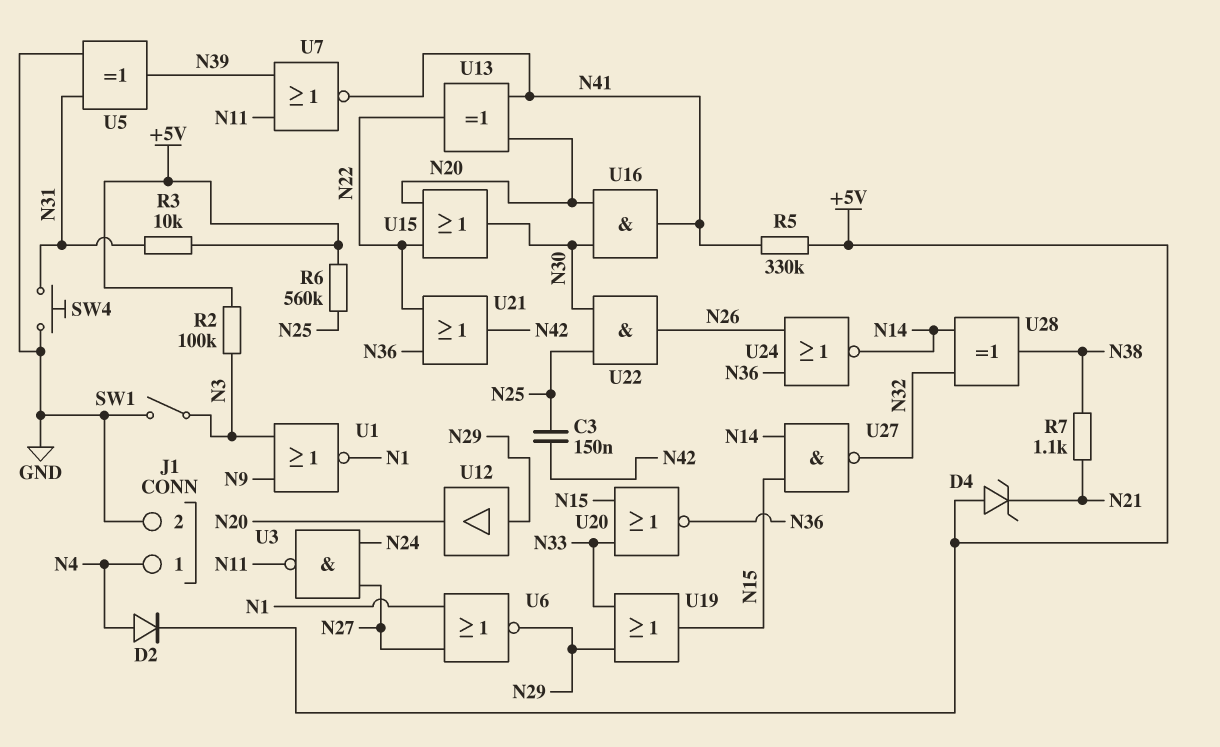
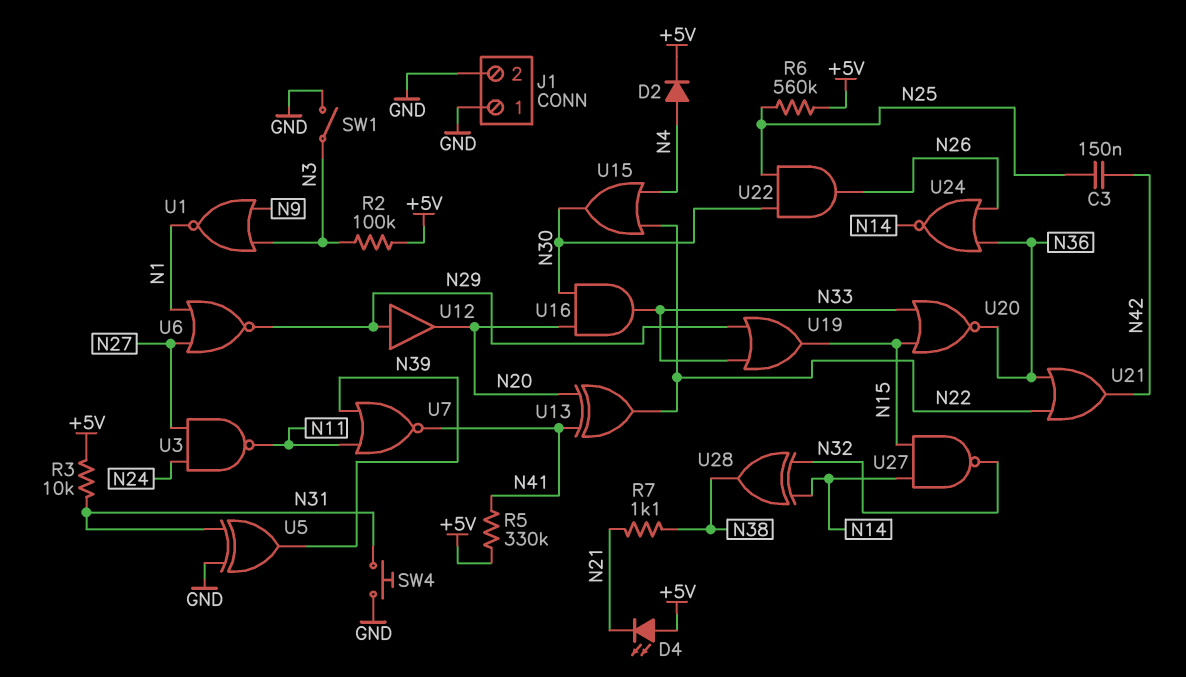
D4: zener (A +5V, K N21) -> LED (A +5V, K N21)
J1 pin 1: N4 -> GND
U15: OR (in N20, in N22, out N30) -> OR (in N4, in N22, out N30)
U16: AND (in N20, in N30, out N41) -> AND (in N20, in N30, out N33)

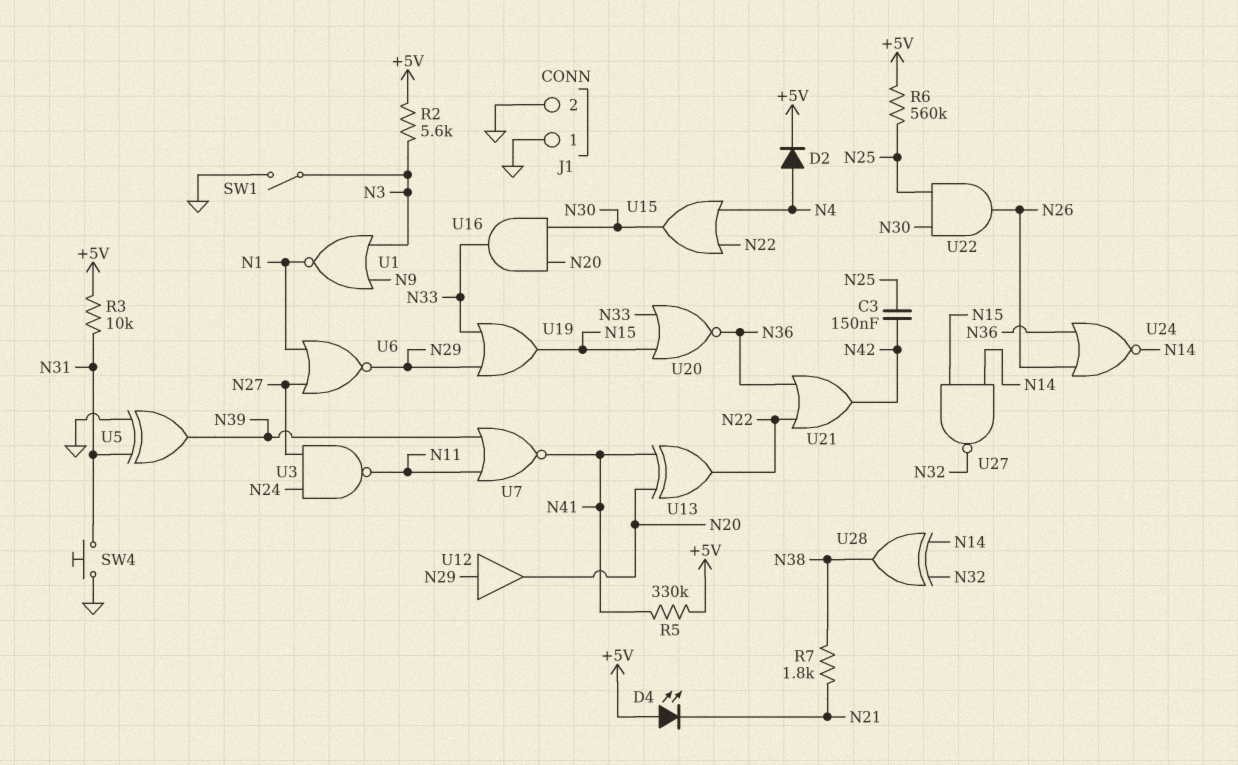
R2: 100k (+5V, N3) -> 5.6k (+5V, N3)
R7: 1.1k (N21, N38) -> 1.8k (N21, N38)

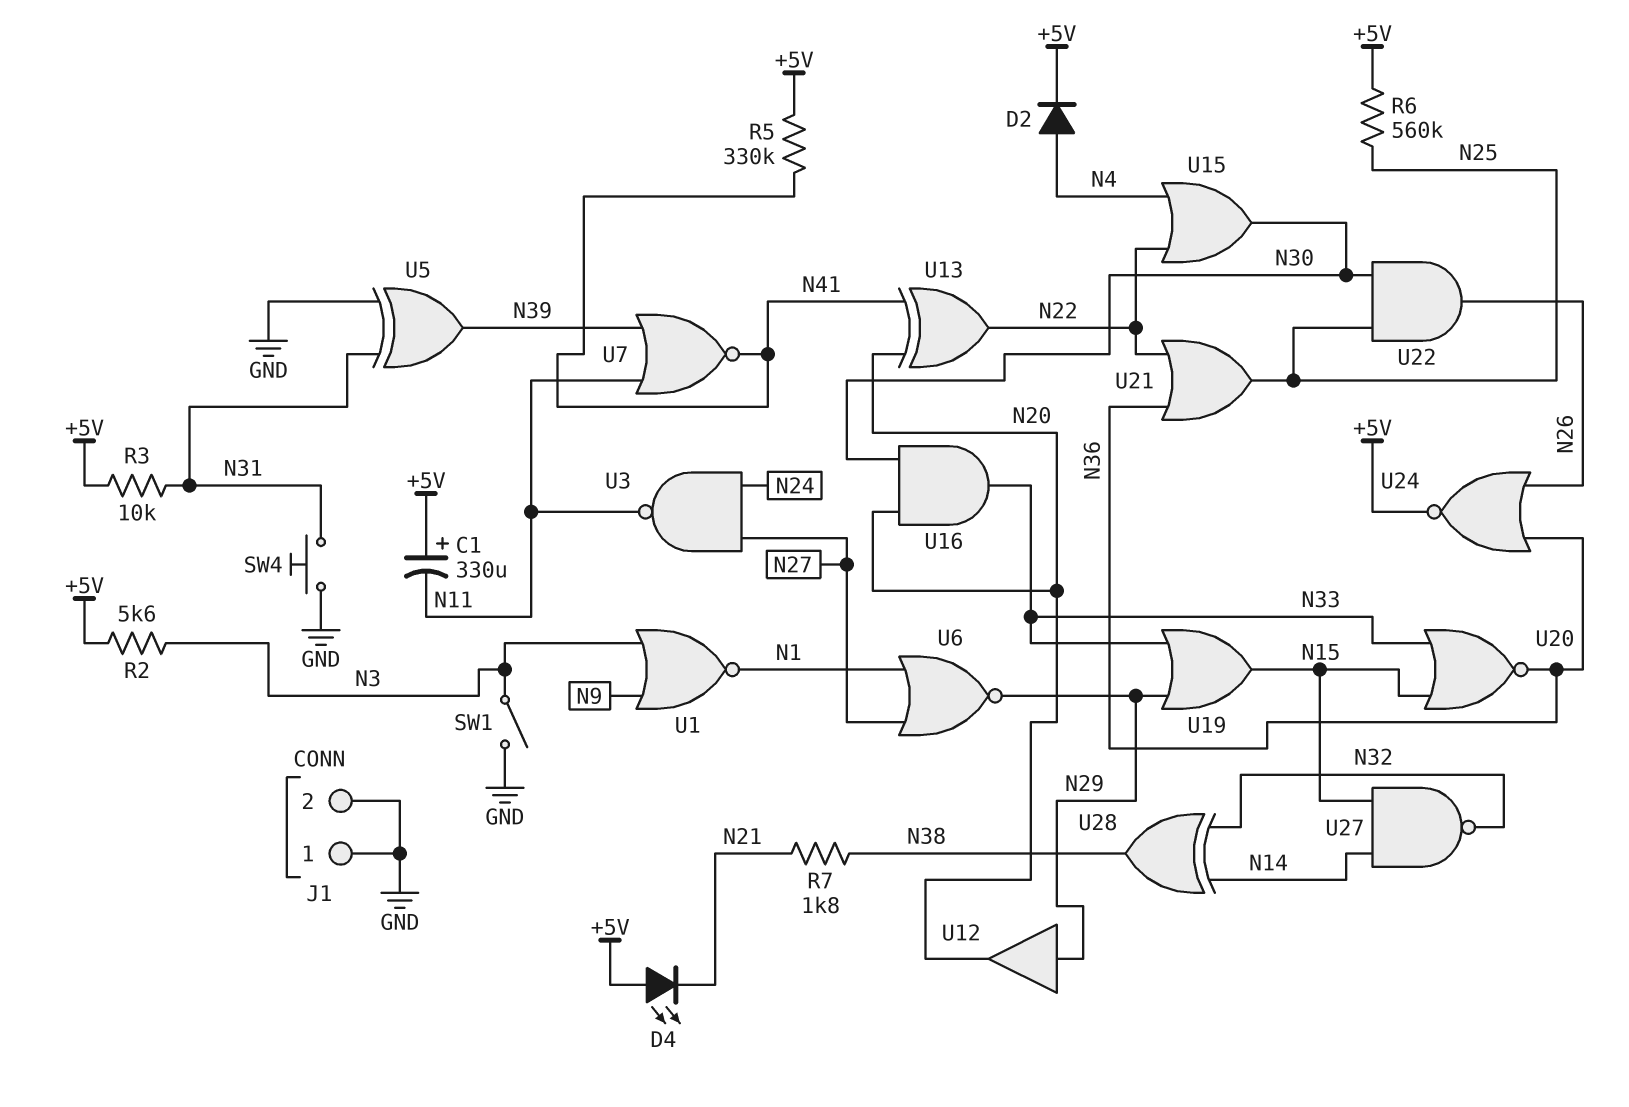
C1: none -> 330uF (plus +5V, minus N11)
C3: 150nF (N25, N42) -> none
U21: OR (in N22, in N36, out N42) -> OR (in N22, in N36, out N25)
U24: NOR (in N26, in N36, out N14) -> NOR (in N26, in N36, out +5V)

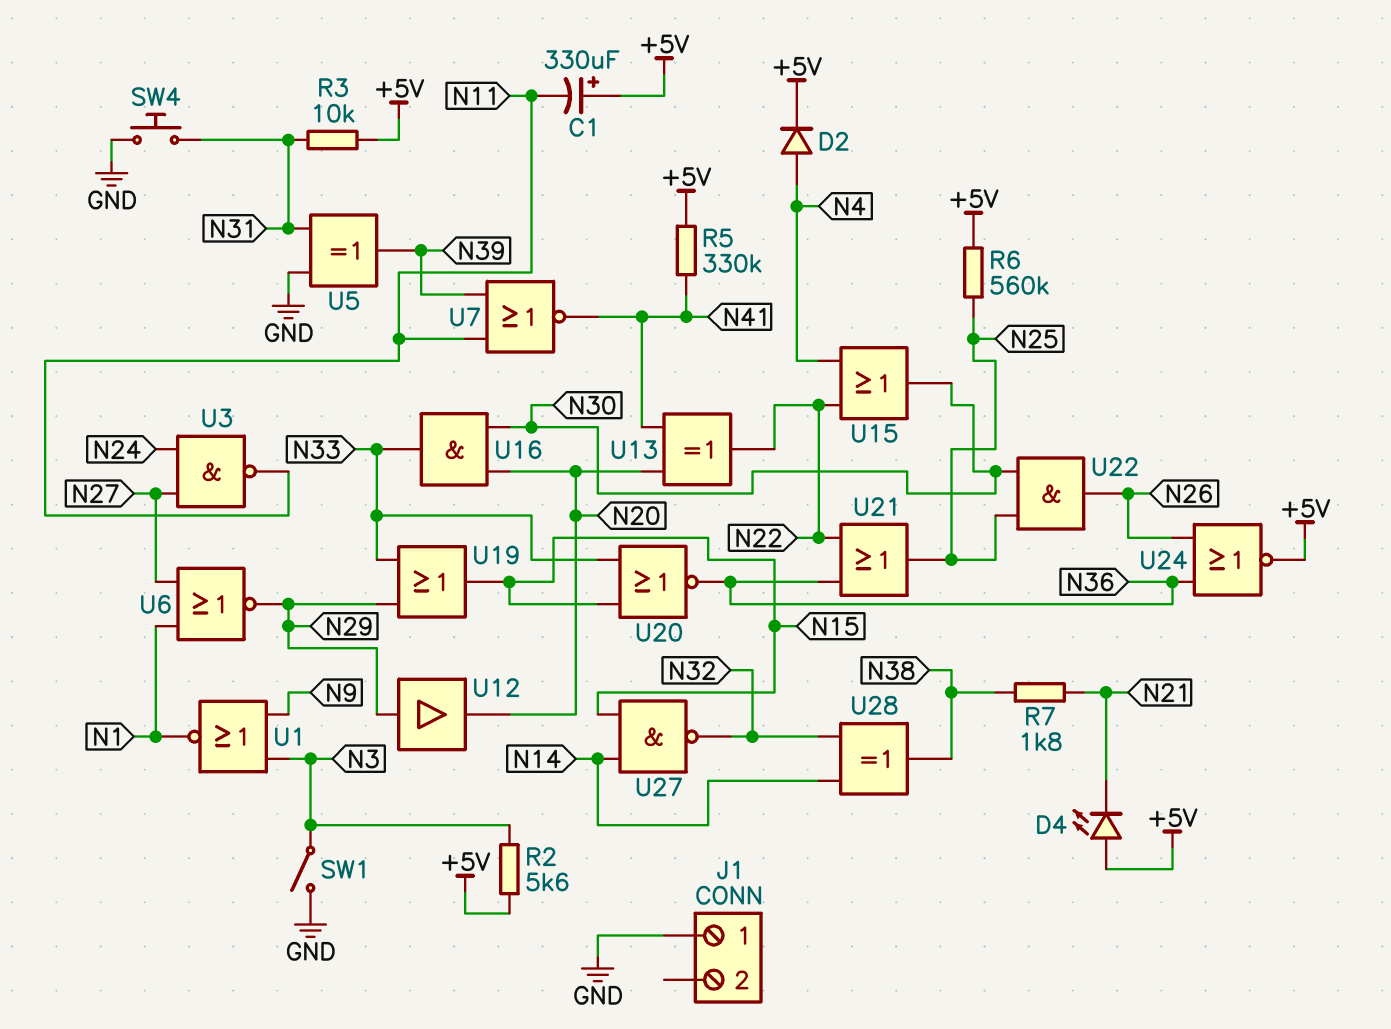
J1 pin 2: GND -> none

